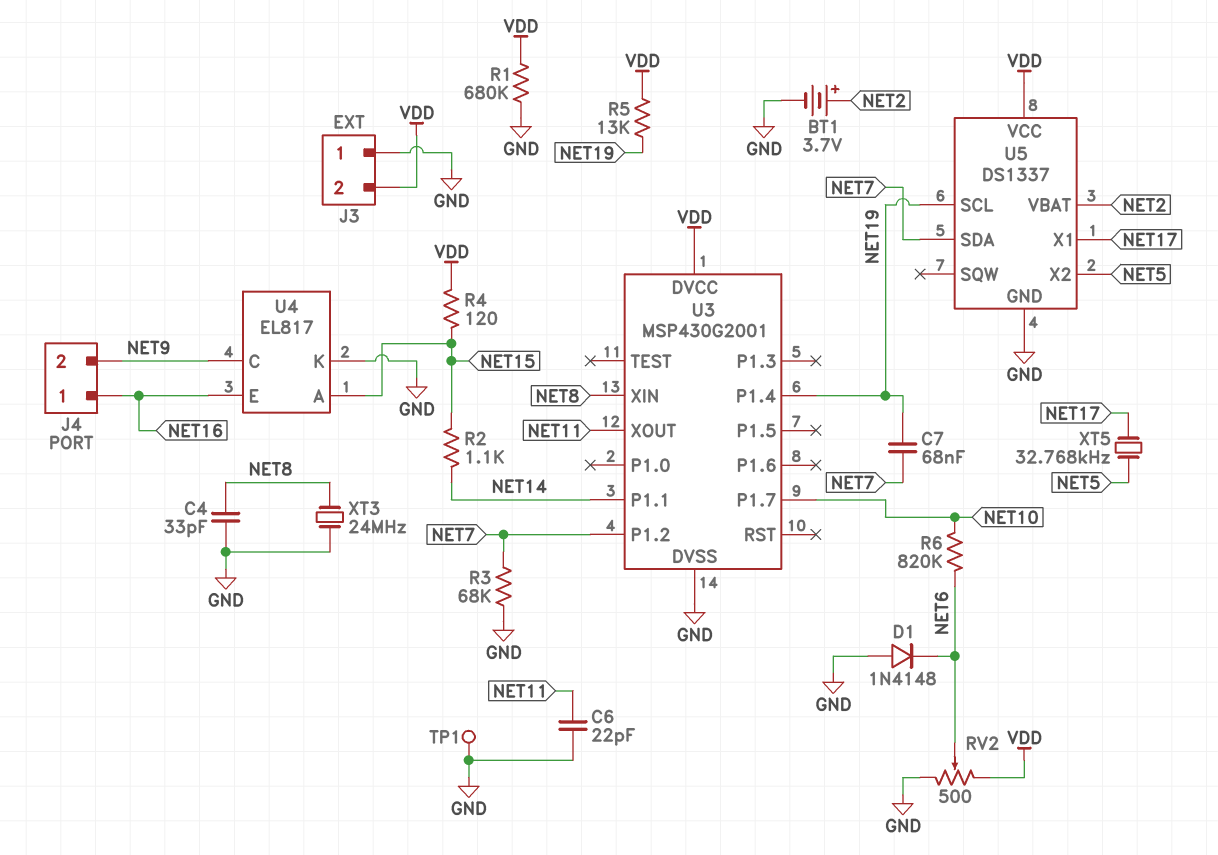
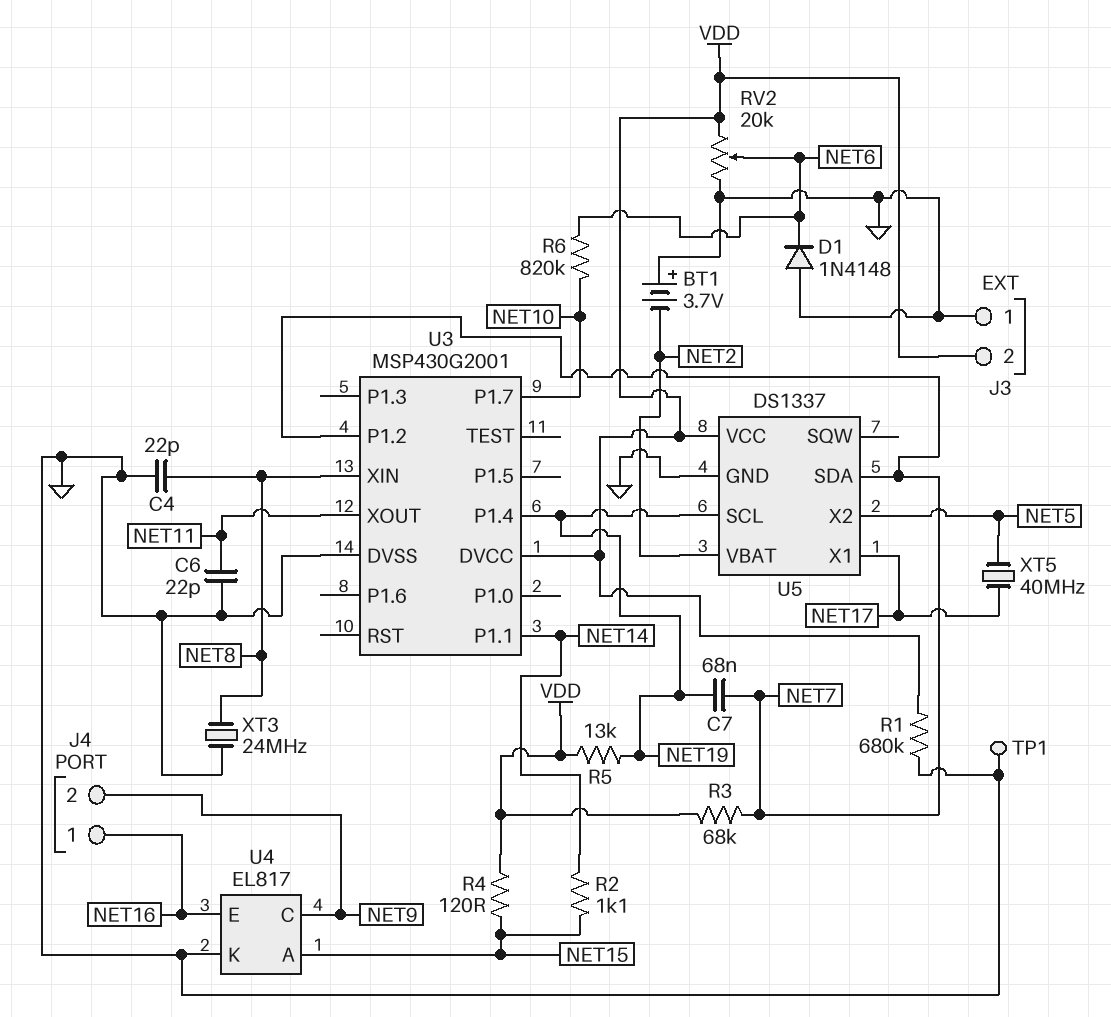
BT1: 3.7V (plus NET2, minus GND) -> 3.7V (plus GND, minus NET2)
C4: 33pF (GND, NET8) -> 22pF (GND, NET8)
R3: 68k (GND, NET7) -> 68k (NET7, VDD)
RV2: 500 (GND, VDD, wiper NET6) -> 20k (GND, VDD, wiper NET6)
XT5: 32.768kHz (NET5, NET17) -> 40MHz (NET5, NET17)

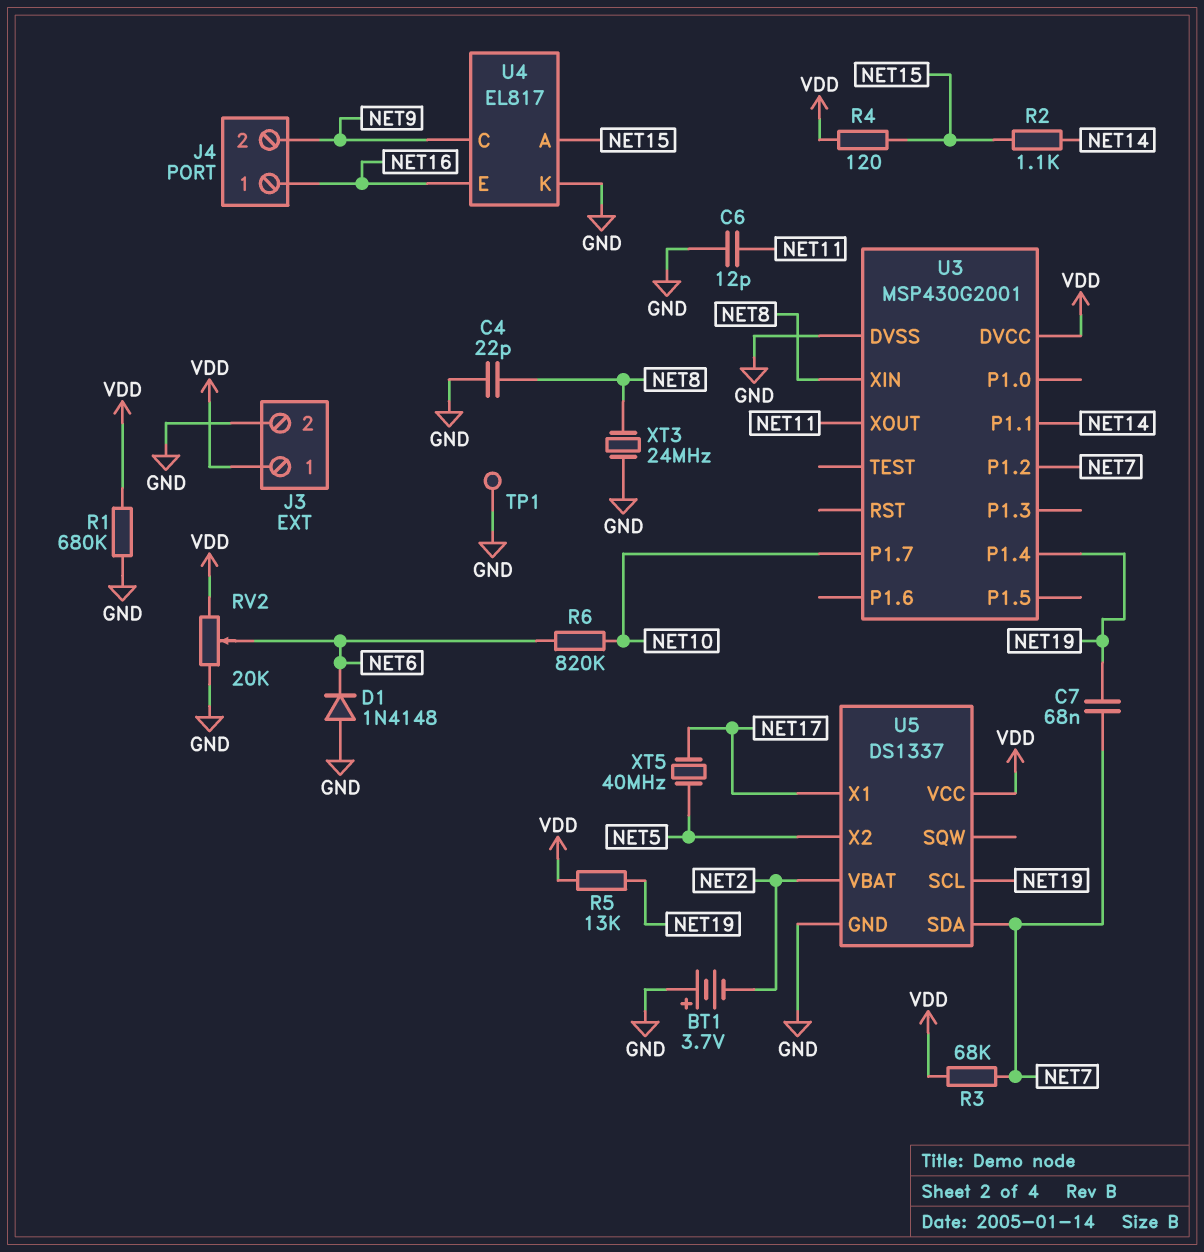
C6: 22pF (GND, NET11) -> 12pF (GND, NET11)
J3 pin 1: GND -> VDD
J3 pin 2: VDD -> GND

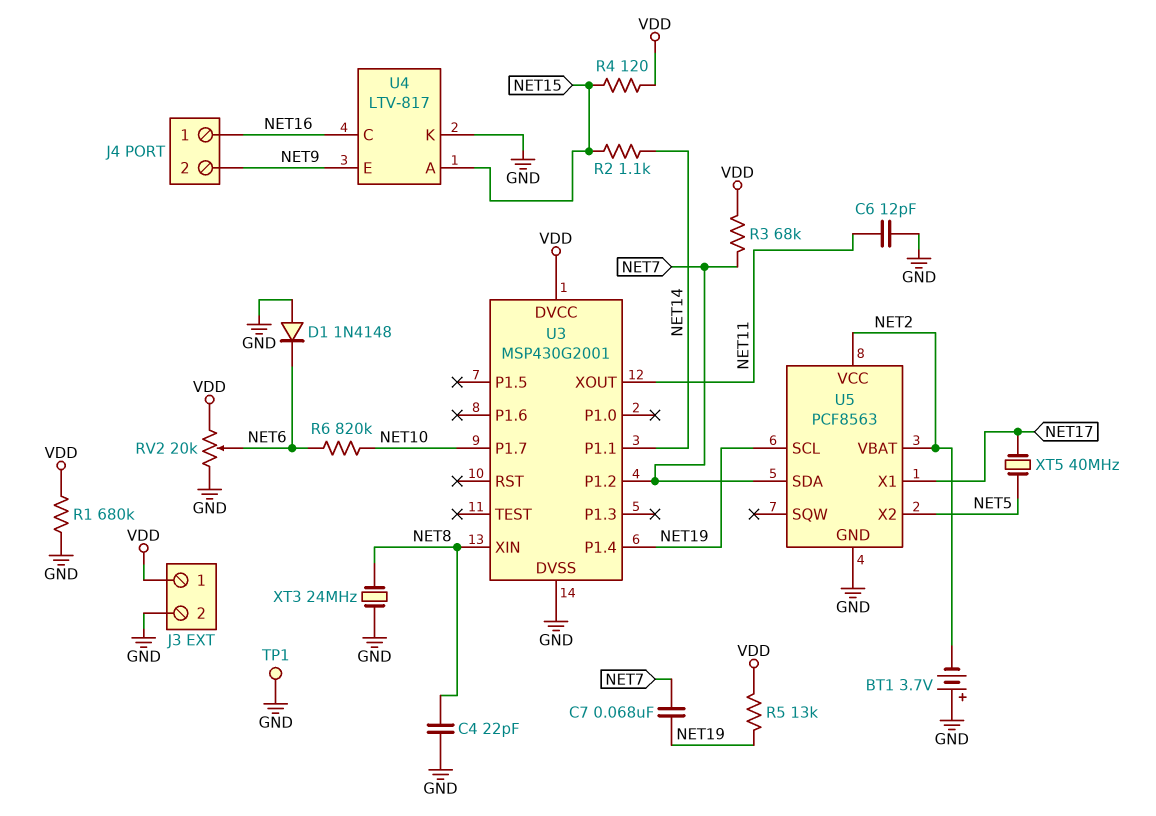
U4: EL817 -> LTV-817
U4 pin C: NET9 -> NET16
U4 pin E: NET16 -> NET9
U5: DS1337 -> PCF8563
U5 pin VCC: VDD -> NET2

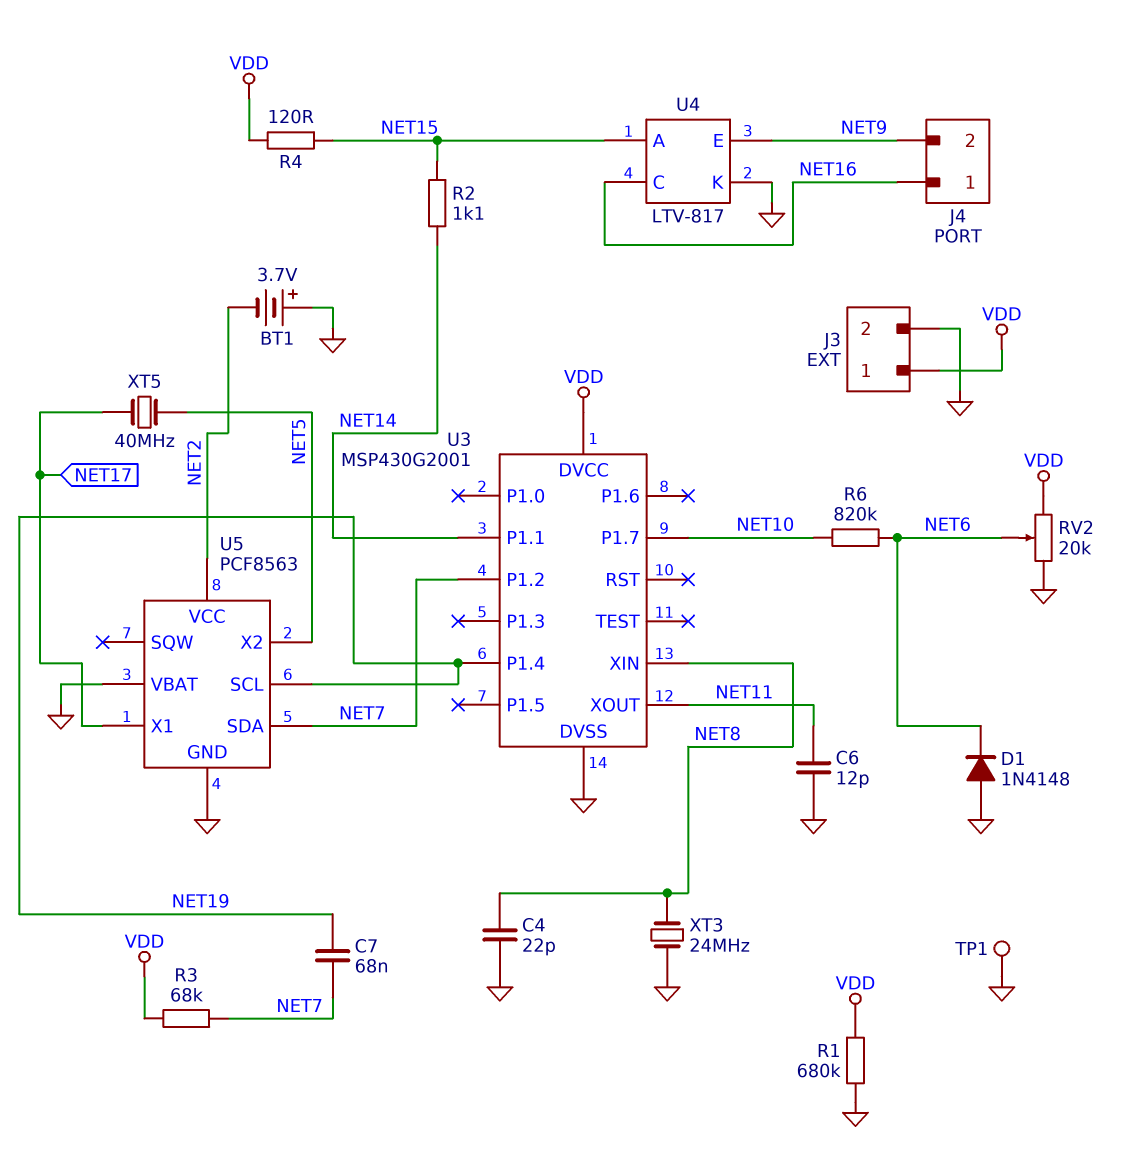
R5: 13k (NET19, VDD) -> none
U5 pin VBAT: NET2 -> GND

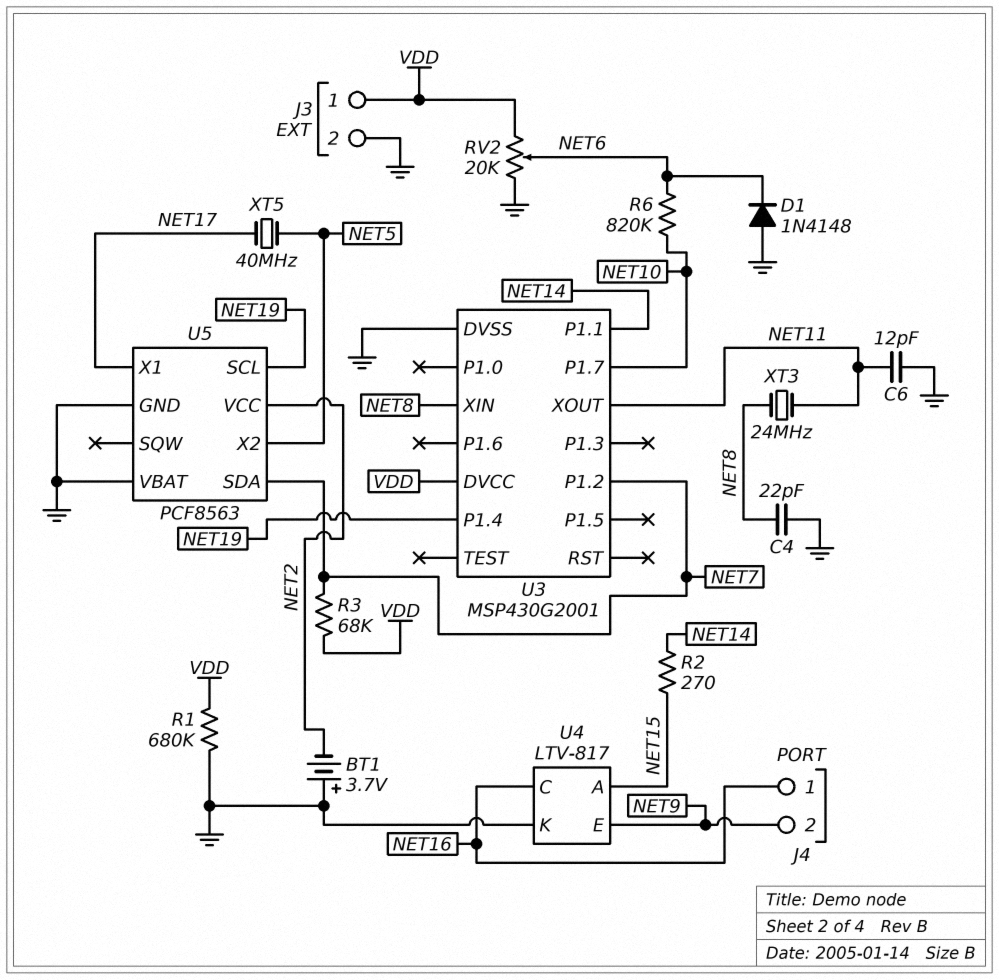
C7: 68nF (NET7, NET19) -> none
R2: 1.1k (NET14, NET15) -> 270 (NET14, NET15)
R4: 120 (NET15, VDD) -> none
TP1: test point (GND) -> none
XT3: 24MHz (GND, NET8) -> 24MHz (NET8, NET11)

